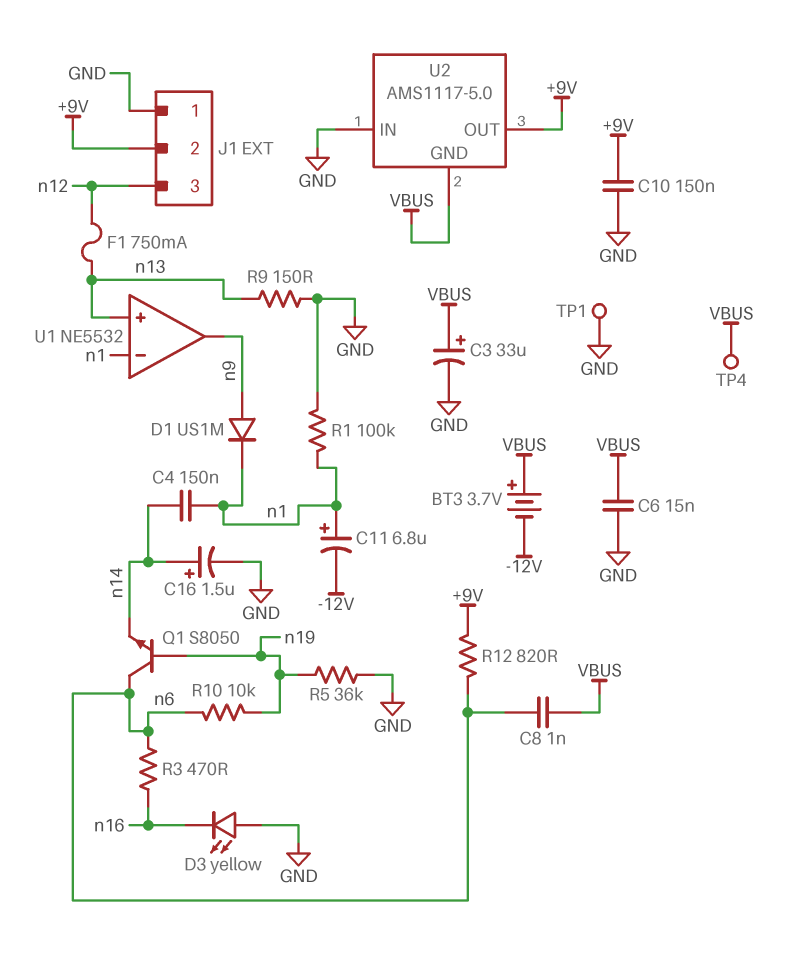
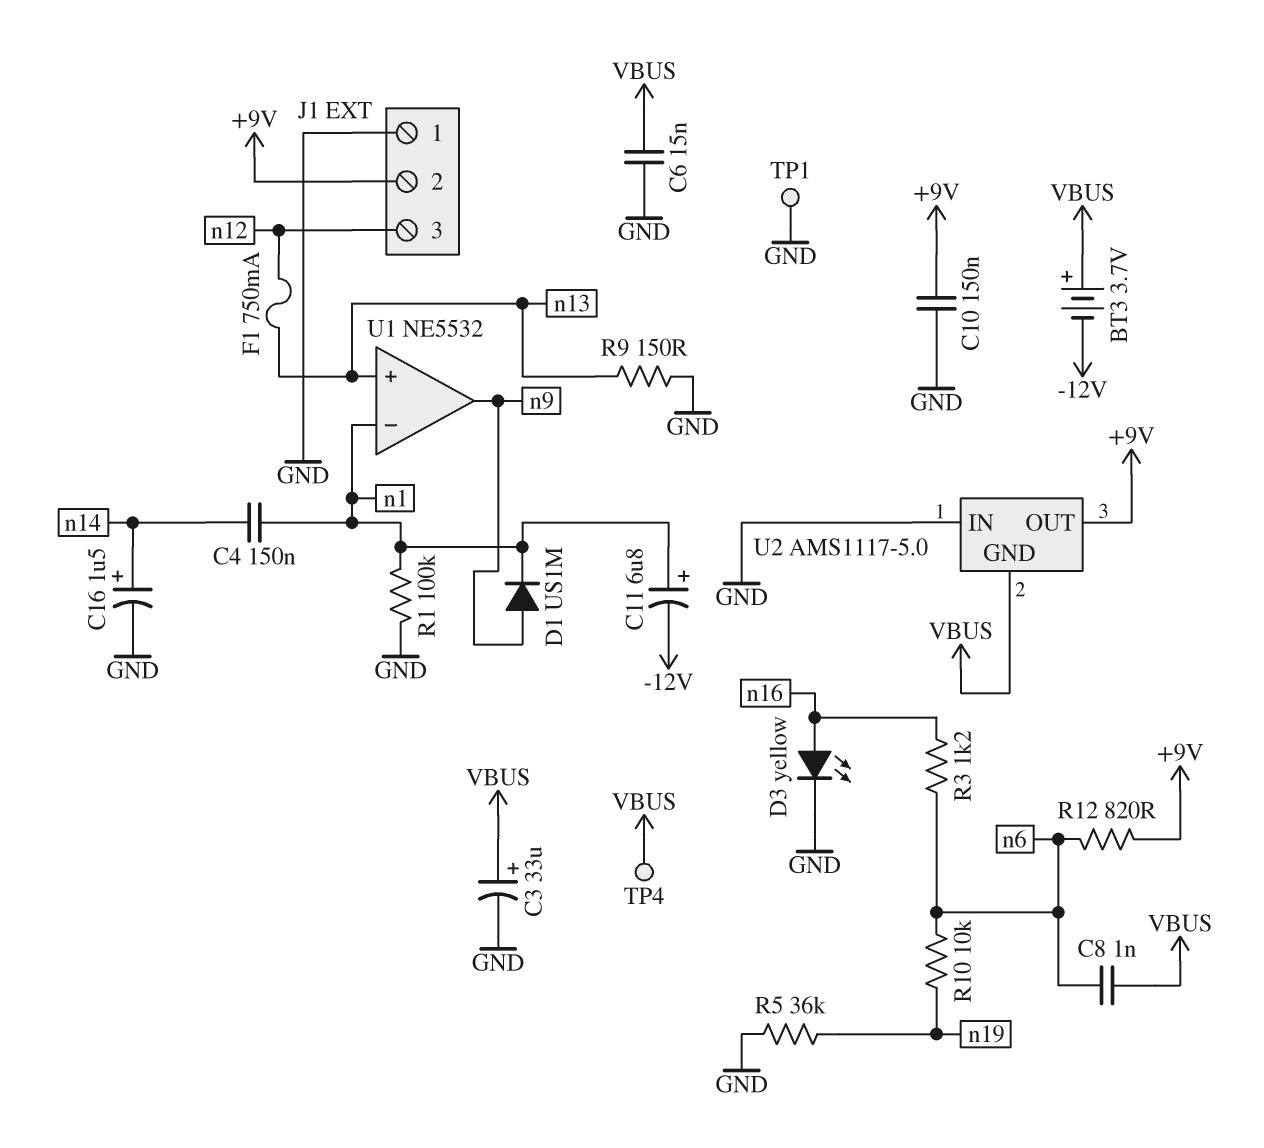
D3: LED yellow (A GND, K n16) -> LED yellow (A n16, K GND)
Q1: NPN S8050 (B n19, C n6, E n14) -> none
R3: 470 (n6, n16) -> 1.2k (n6, n16)

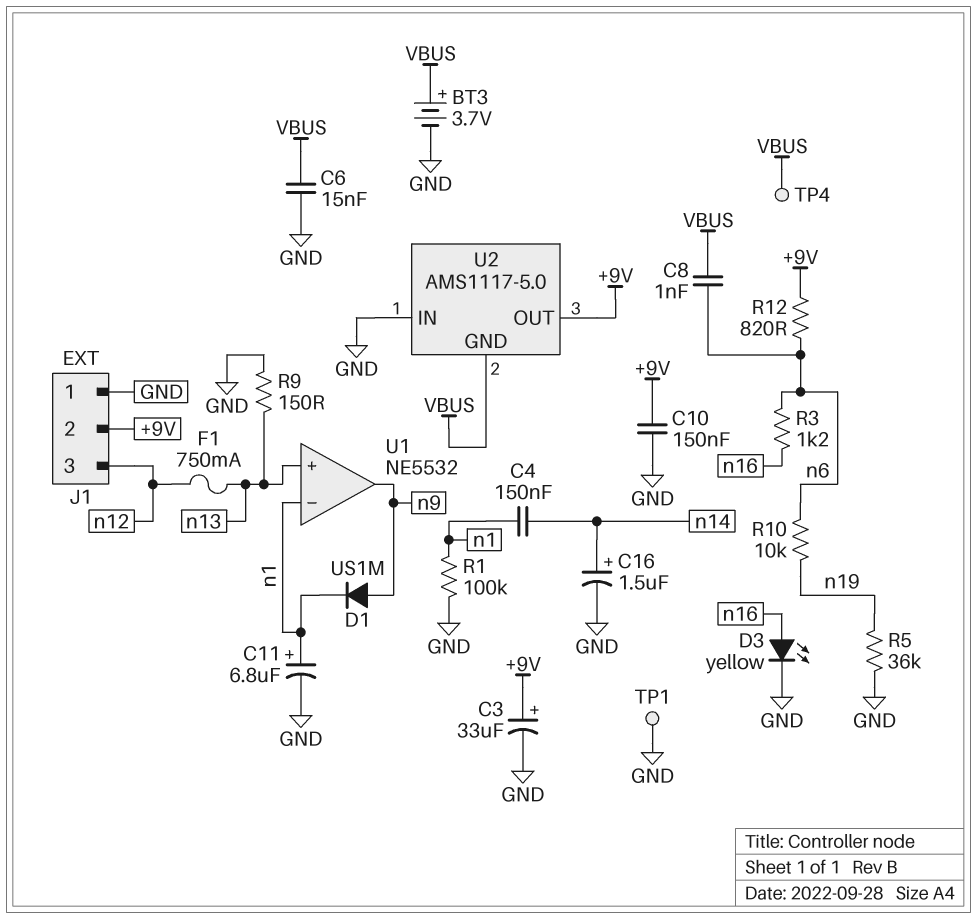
BT3: 3.7V (plus VBUS, minus -12V) -> 3.7V (plus VBUS, minus GND)
C3: 33uF (plus VBUS, minus GND) -> 33uF (plus +9V, minus GND)
C11: 6.8uF (plus n1, minus -12V) -> 6.8uF (plus n1, minus GND)

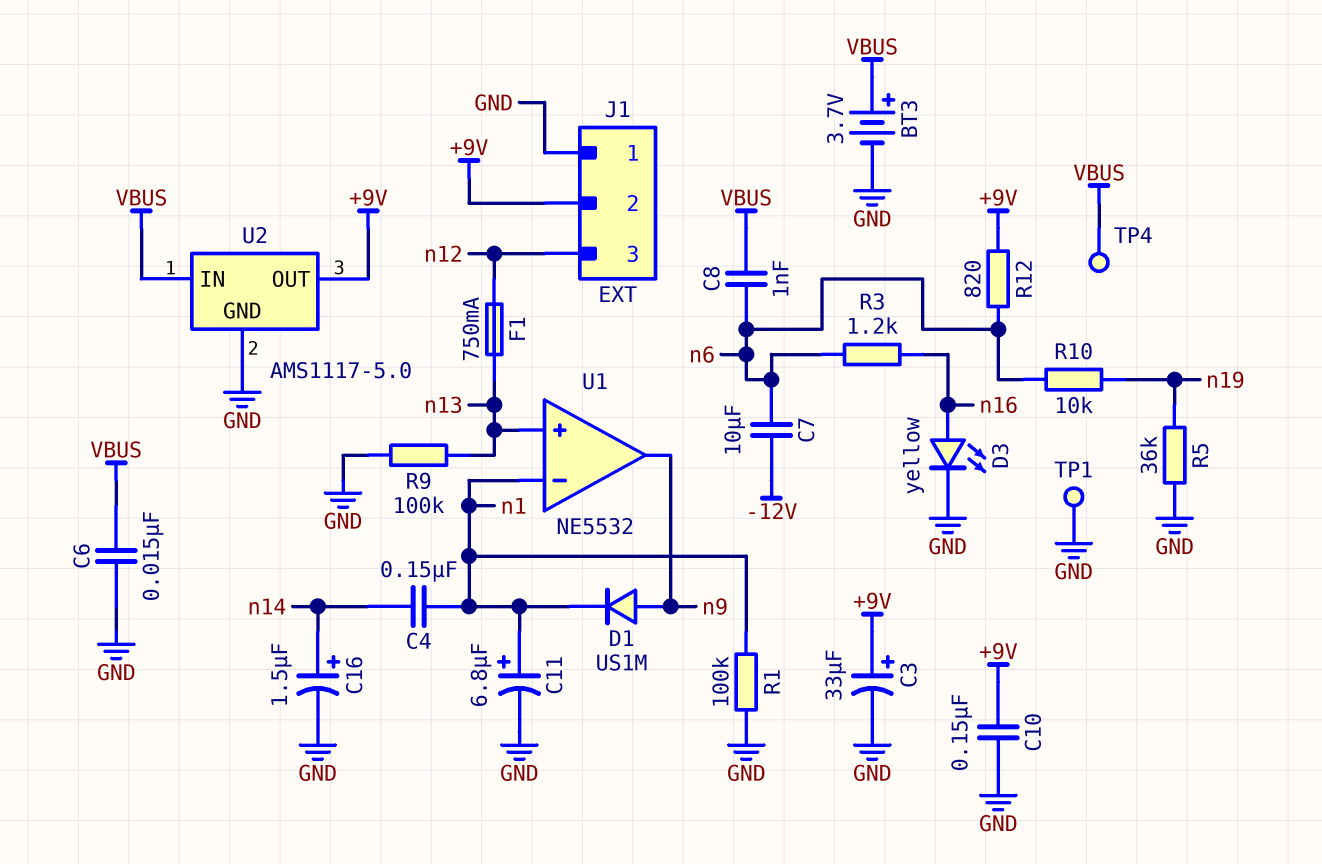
C7: none -> 10uF (-12V, n6)
R9: 150 (GND, n13) -> 100k (GND, n13)
U2 pin GND: VBUS -> GND
U2 pin IN: GND -> VBUS

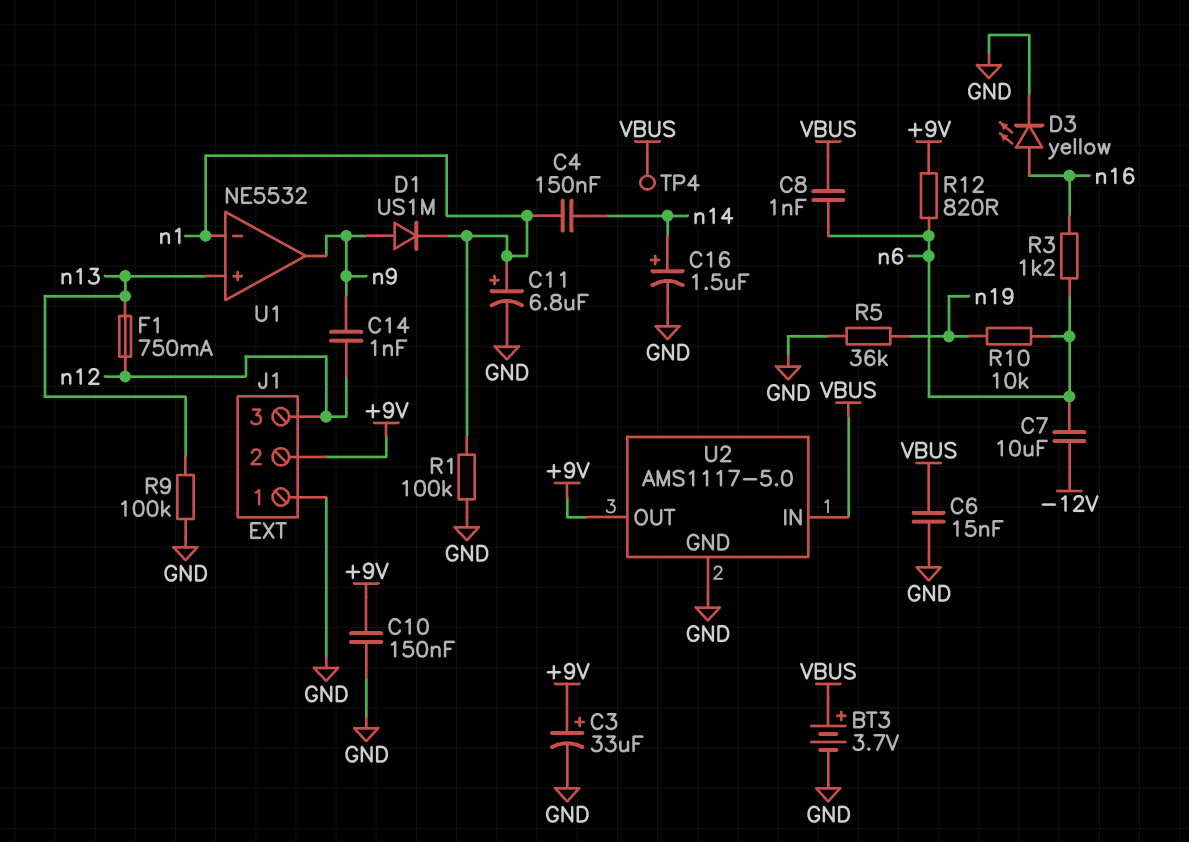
C14: none -> 1nF (n9, n12)
TP1: test point (GND) -> none

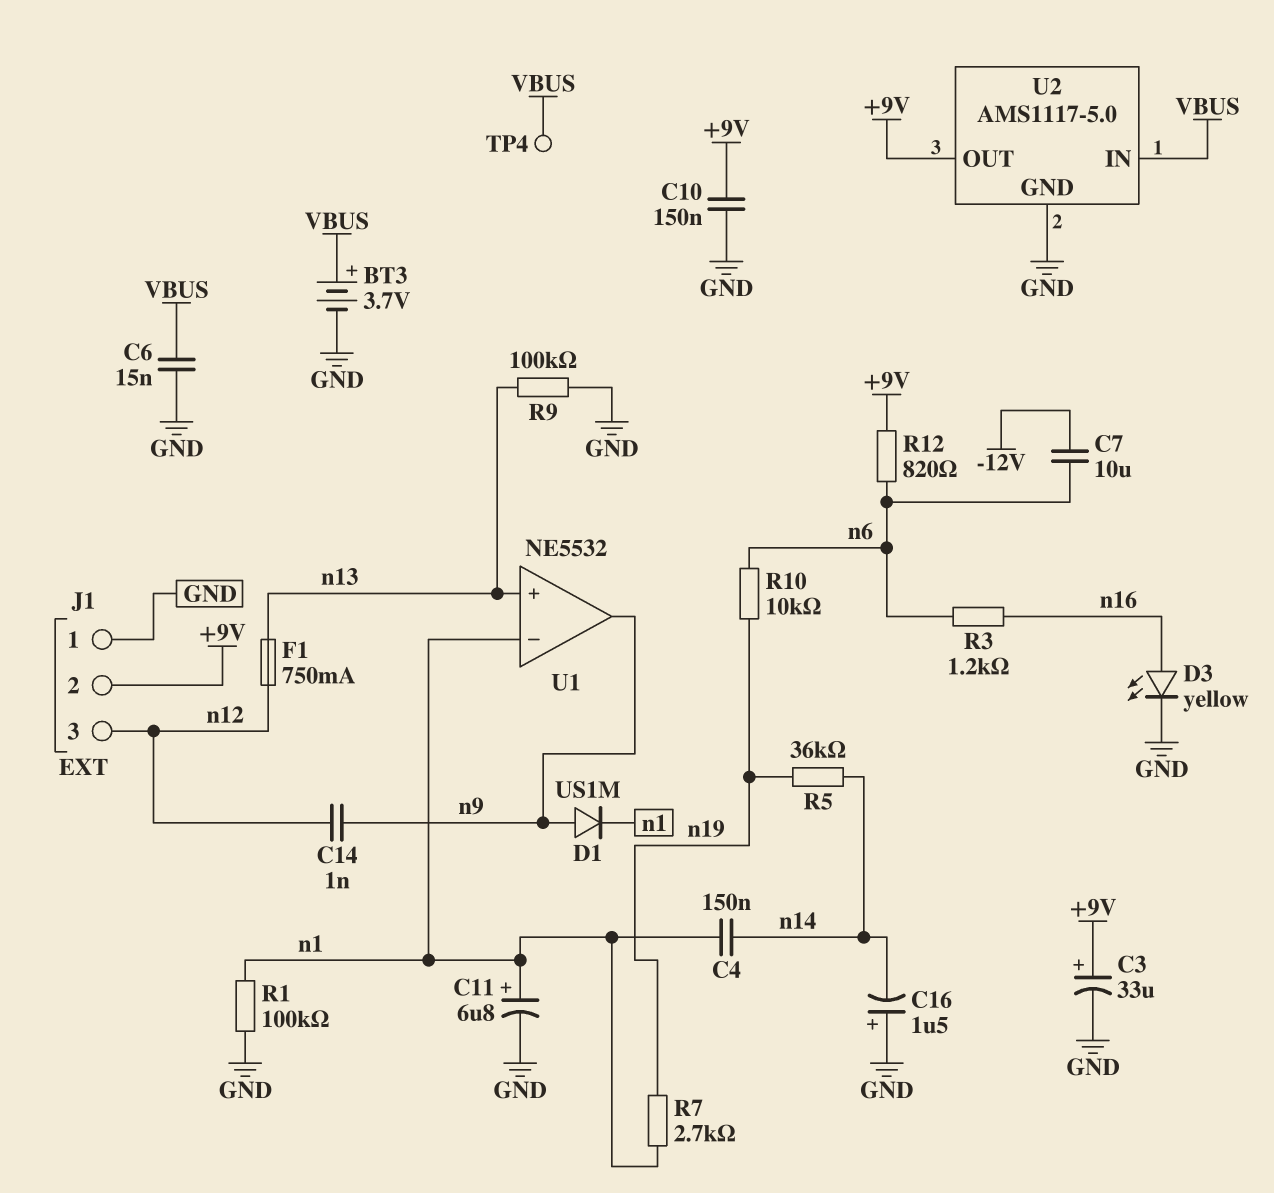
C8: 1nF (VBUS, n6) -> none
C16: 1.5uF (plus n14, minus GND) -> 1.5uF (plus GND, minus n14)
R5: 36k (GND, n19) -> 36k (n14, n19)
R7: none -> 2.7k (n1, n19)

